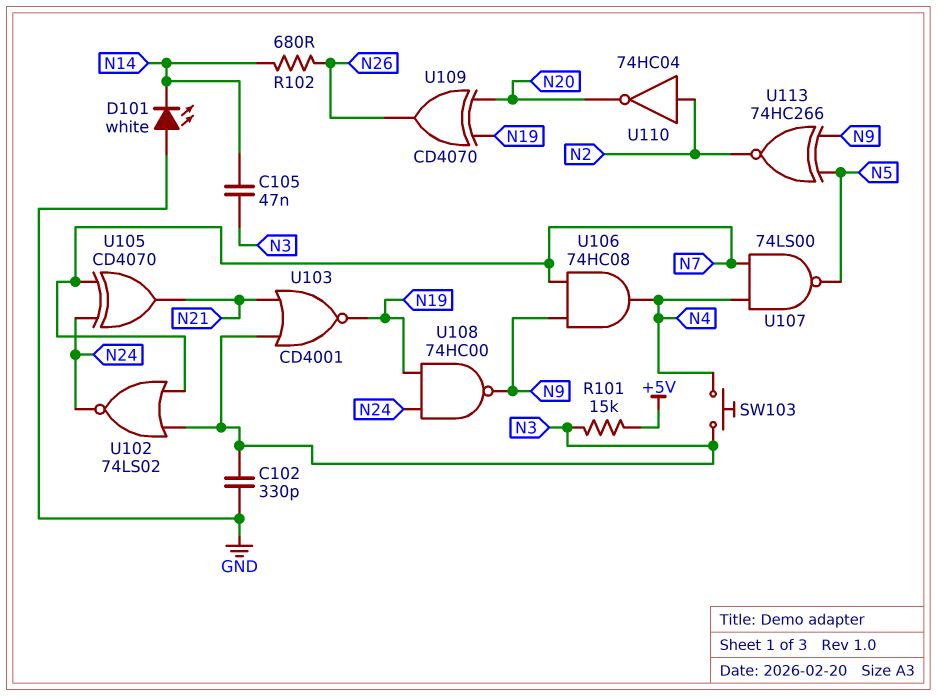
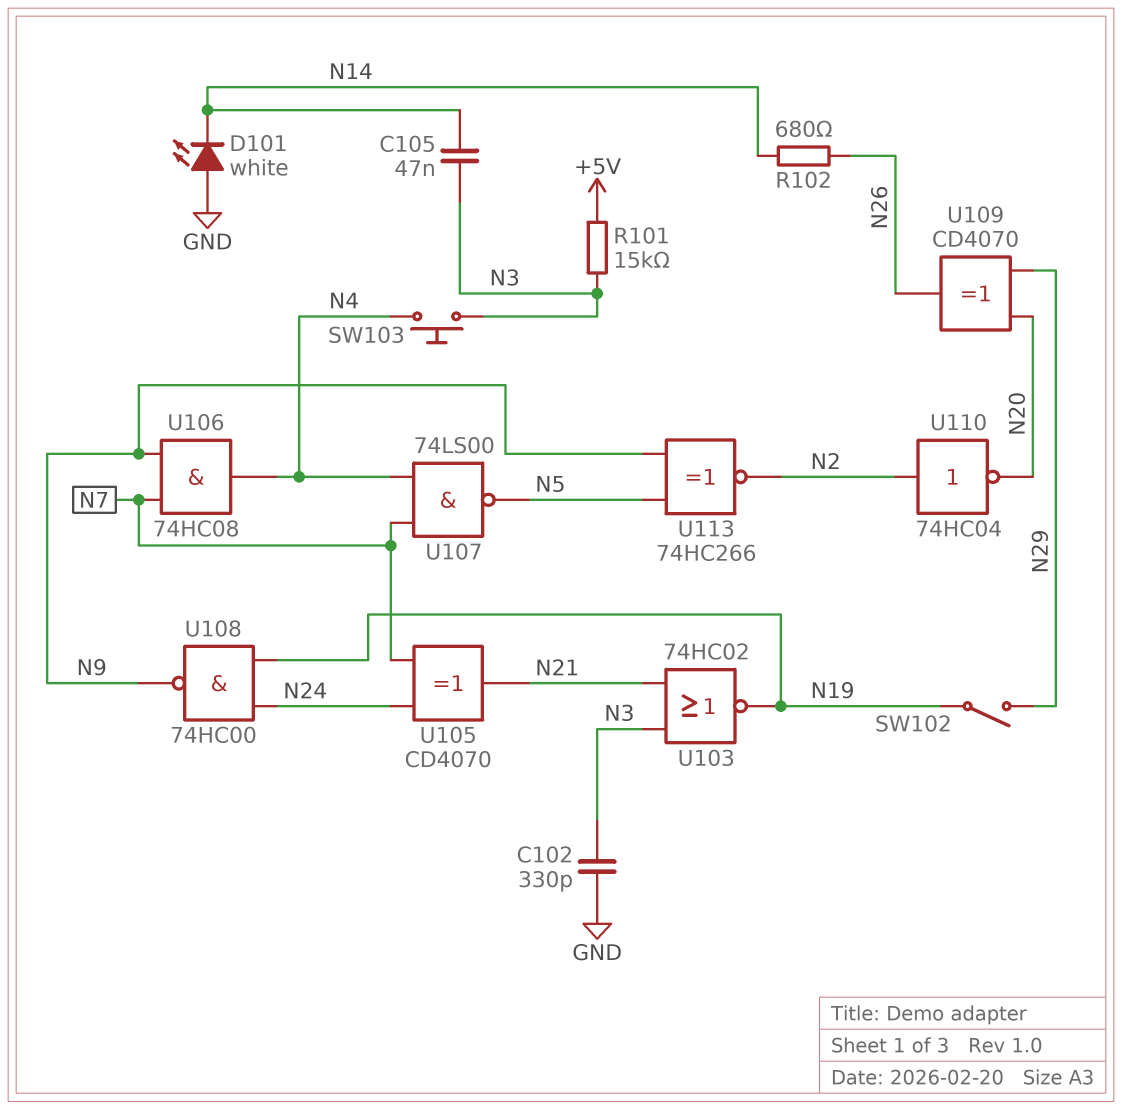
SW102: none -> switch (N19, N29)
U102: NOR 74LS02 (in N3, in N7, out N24) -> none
U103: NOR CD4001 (in N3, in N21, out N19) -> NOR 74HC02 (in N3, in N21, out N19)
U109: XOR CD4070 (in N19, in N20, out N26) -> XOR CD4070 (in N20, in N29, out N26)

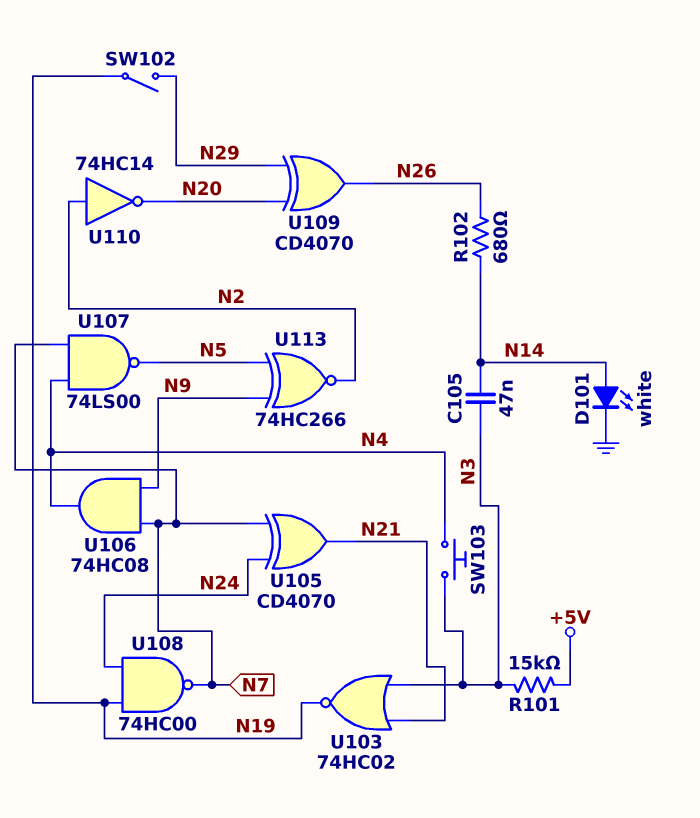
C102: 330pF (GND, N3) -> none
D101: LED white (A GND, K N14) -> LED white (A N14, K GND)
U108: NAND 74HC00 (in N19, in N24, out N9) -> NAND 74HC00 (in N19, in N24, out N7)
U110: NOT 74HC04 (in N2, out N20) -> NOT 74HC14 (in N2, out N20)

